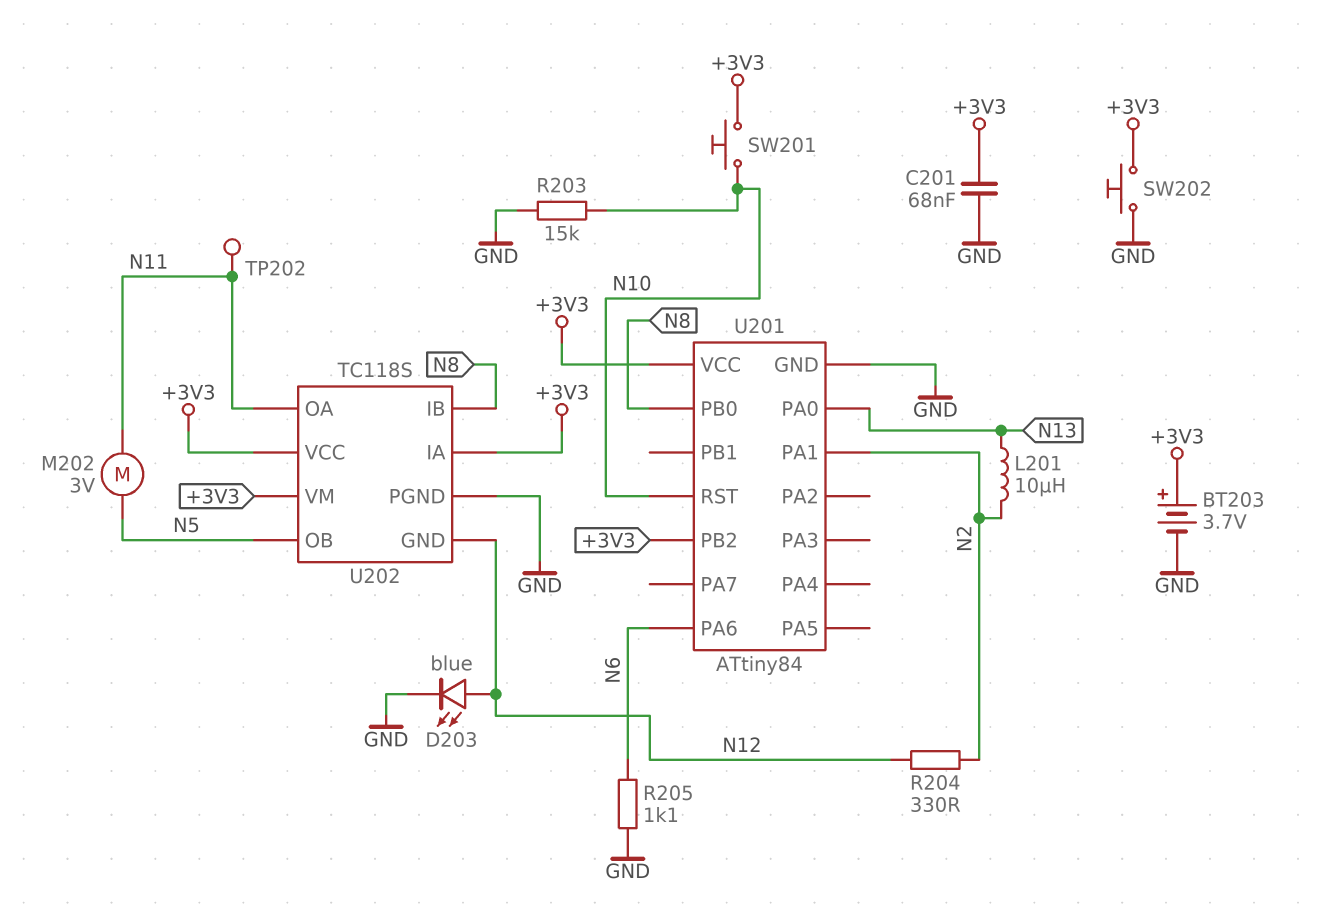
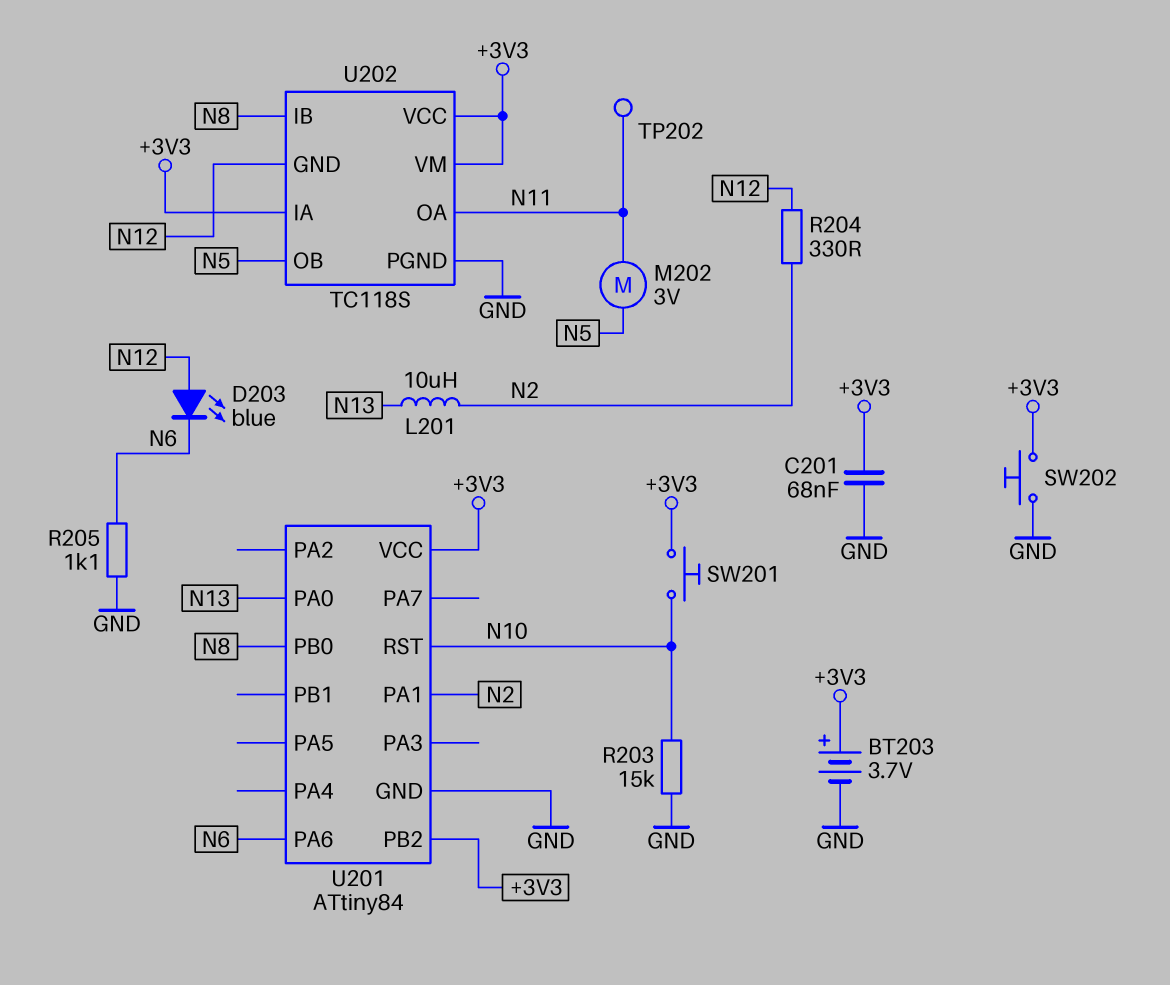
D203: LED blue (A N12, K GND) -> LED blue (A N12, K N6)

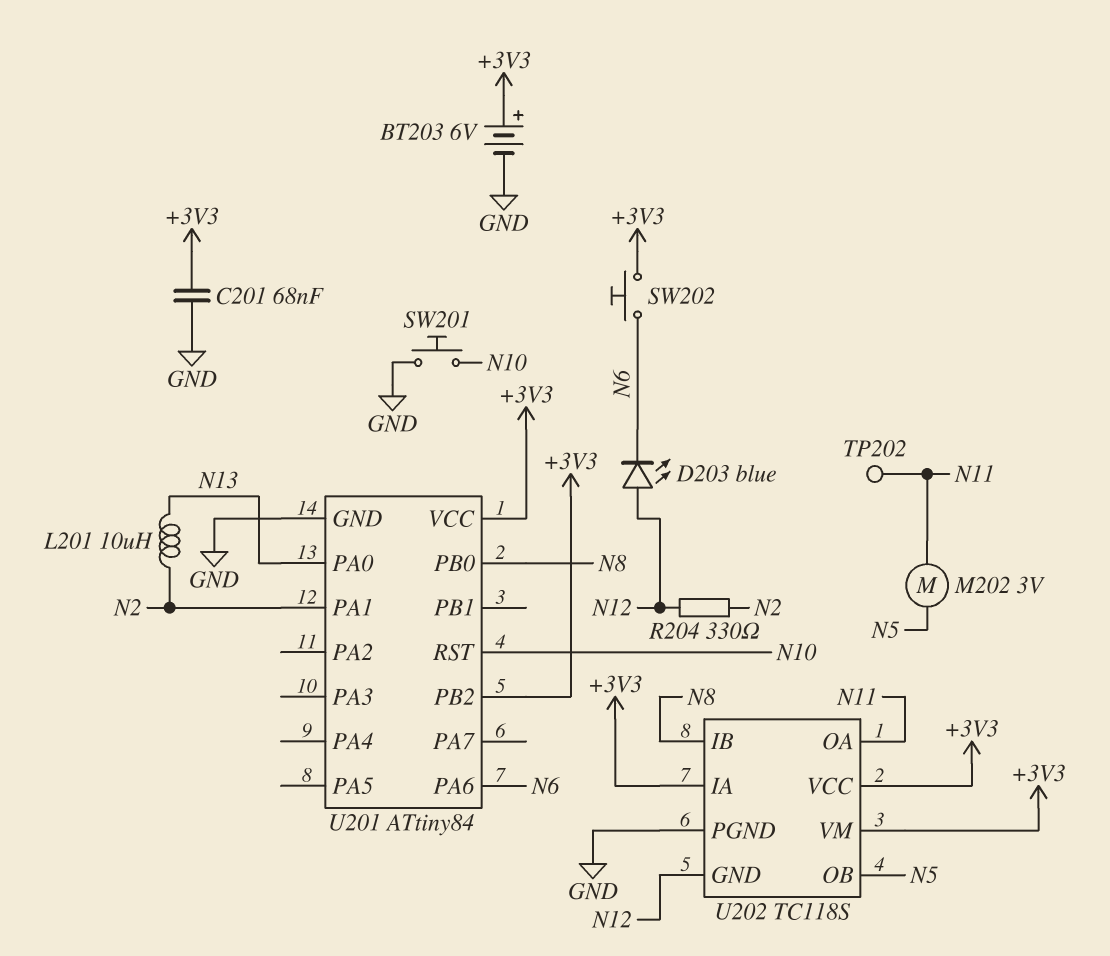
BT203: 3.7V (plus +3V3, minus GND) -> 6V (plus +3V3, minus GND)
R203: 15k (GND, N10) -> none
R205: 1.1k (GND, N6) -> none
SW201: button (+3V3, N10) -> button (GND, N10)
SW202: button (+3V3, GND) -> button (+3V3, N6)

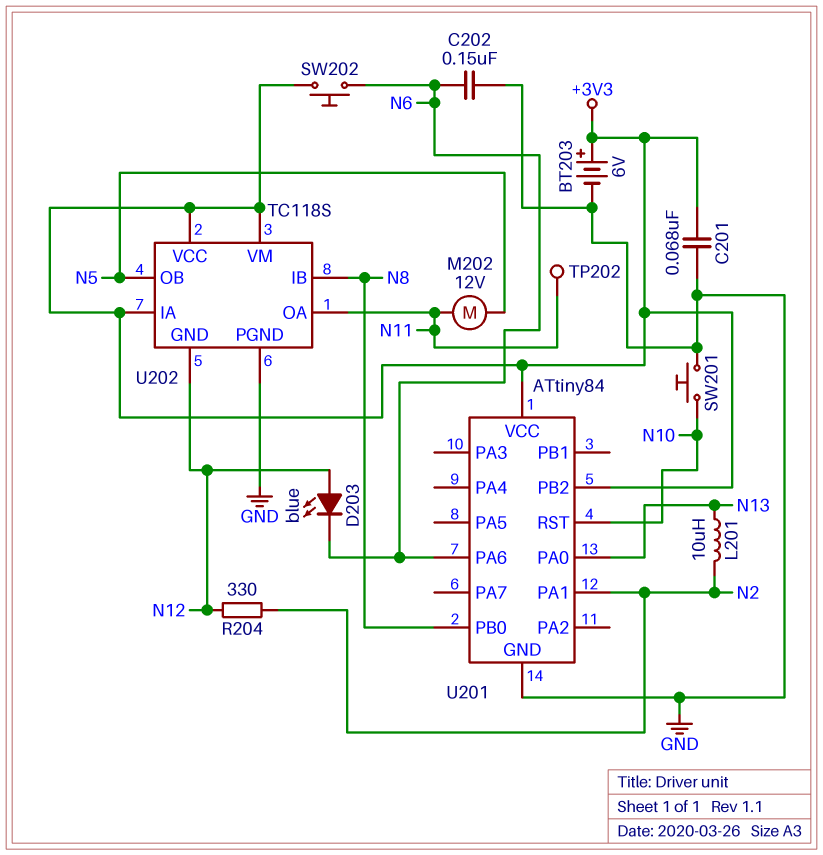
C202: none -> 150nF (GND, N6)
M202: motor 3V (N5, N11) -> motor 12V (N5, N11)

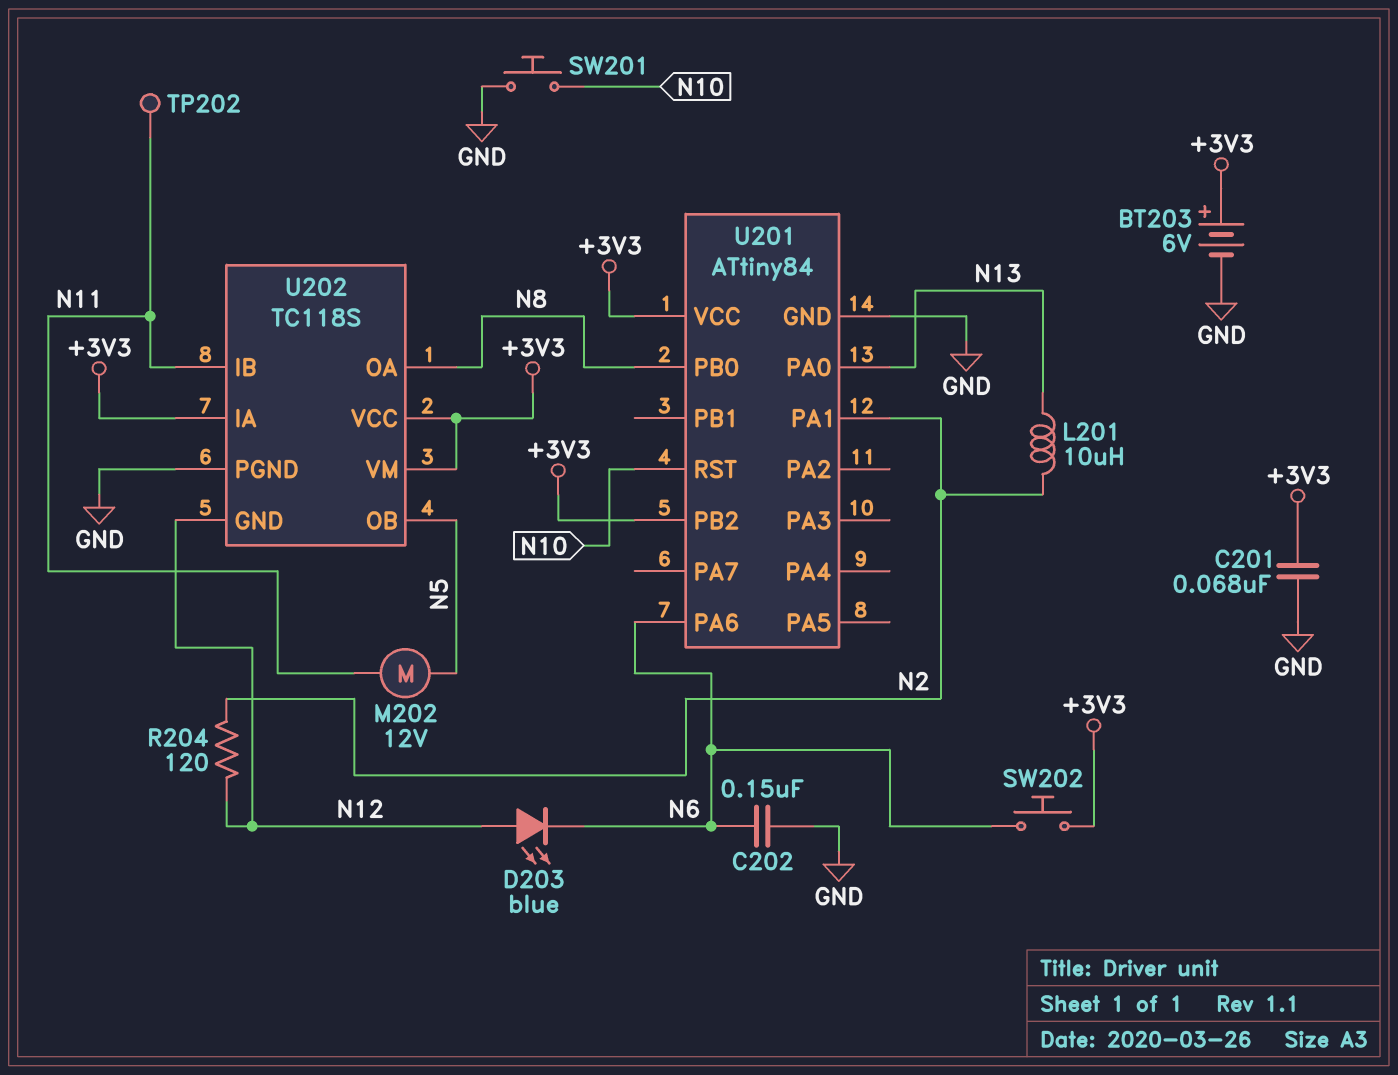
R204: 330 (N2, N12) -> 120 (N2, N12)
U202 pin IB: N8 -> N11
U202 pin OA: N11 -> N8

